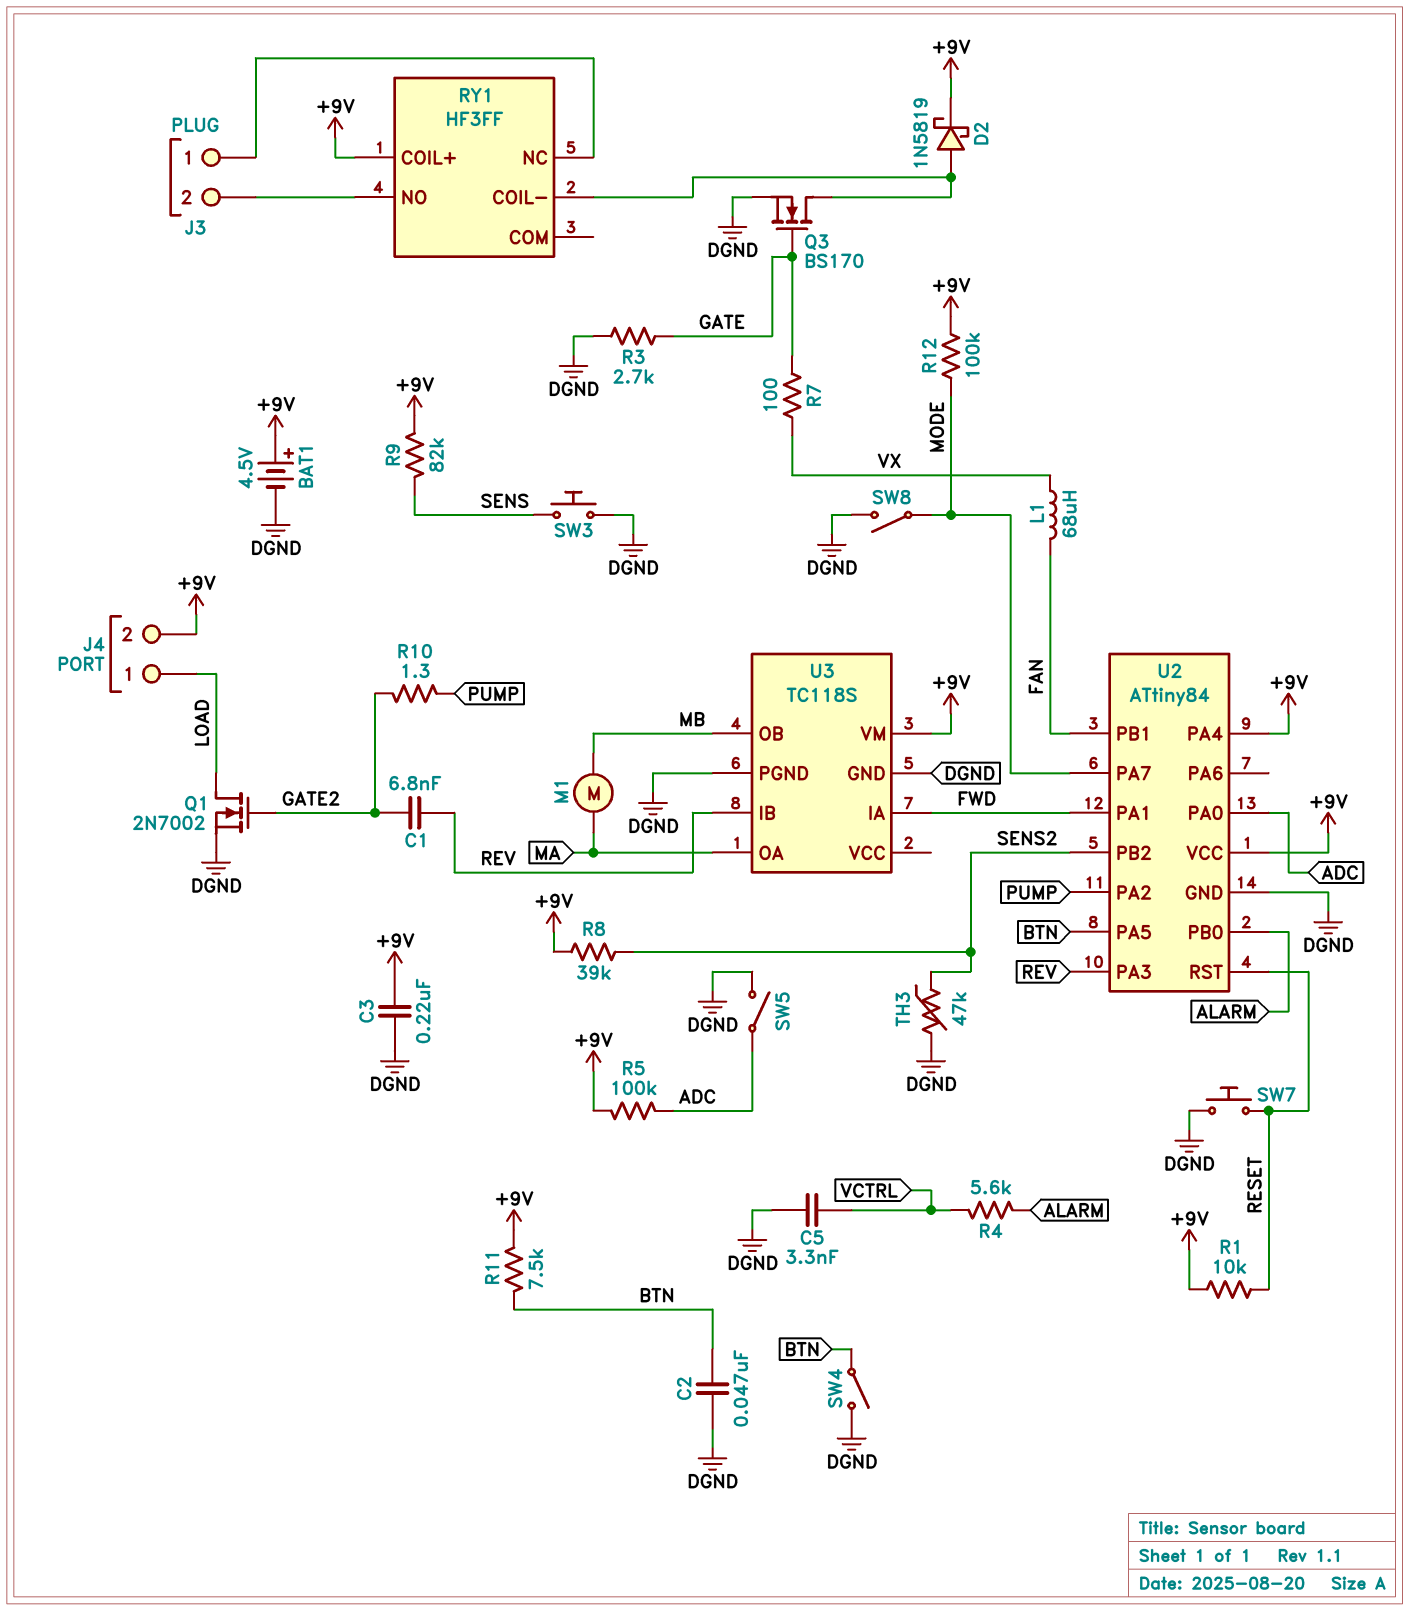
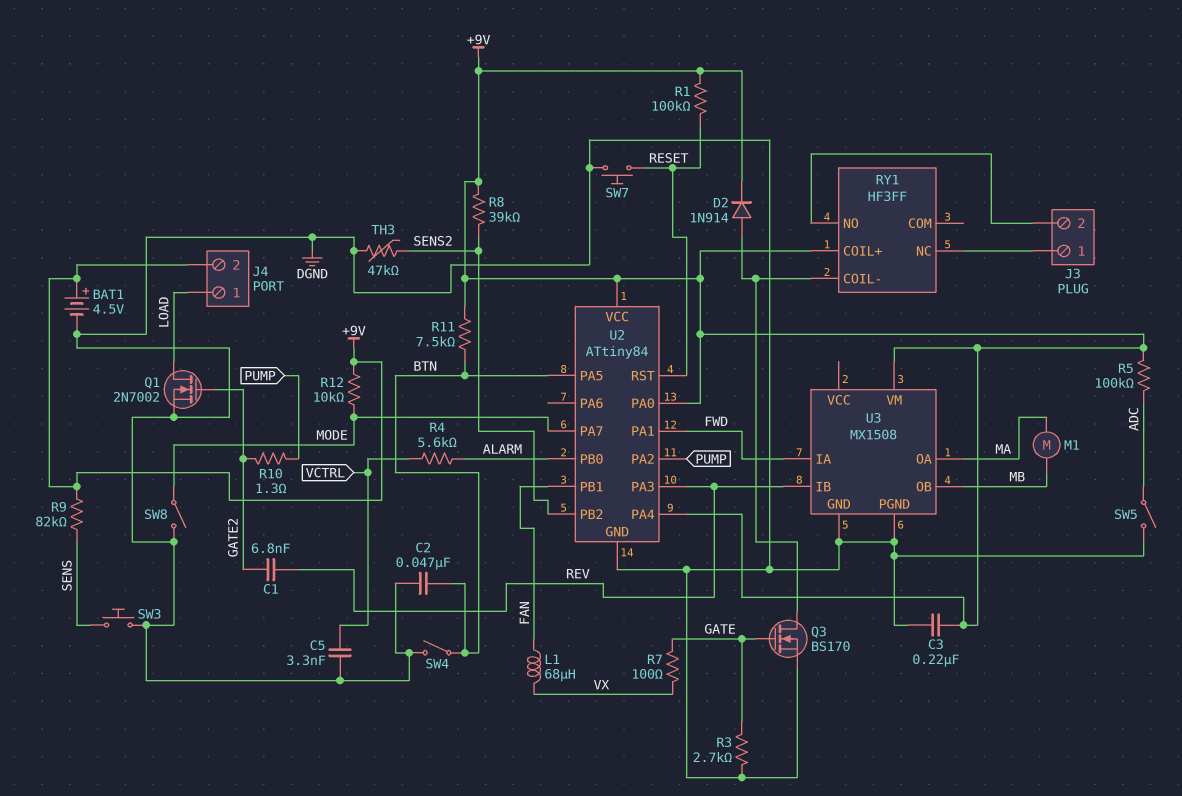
D2: schottky 1N5819 (A RY1/COIL-, K +9V) -> diode 1N914 (A RY1/COIL-, K +9V)
R1: 10k (+9V, RESET) -> 100k (+9V, RESET)
R12: 100k (+9V, MODE) -> 10k (+9V, MODE)
U2 pin PA0: ADC -> +9V
U3: TC118S -> MX1508

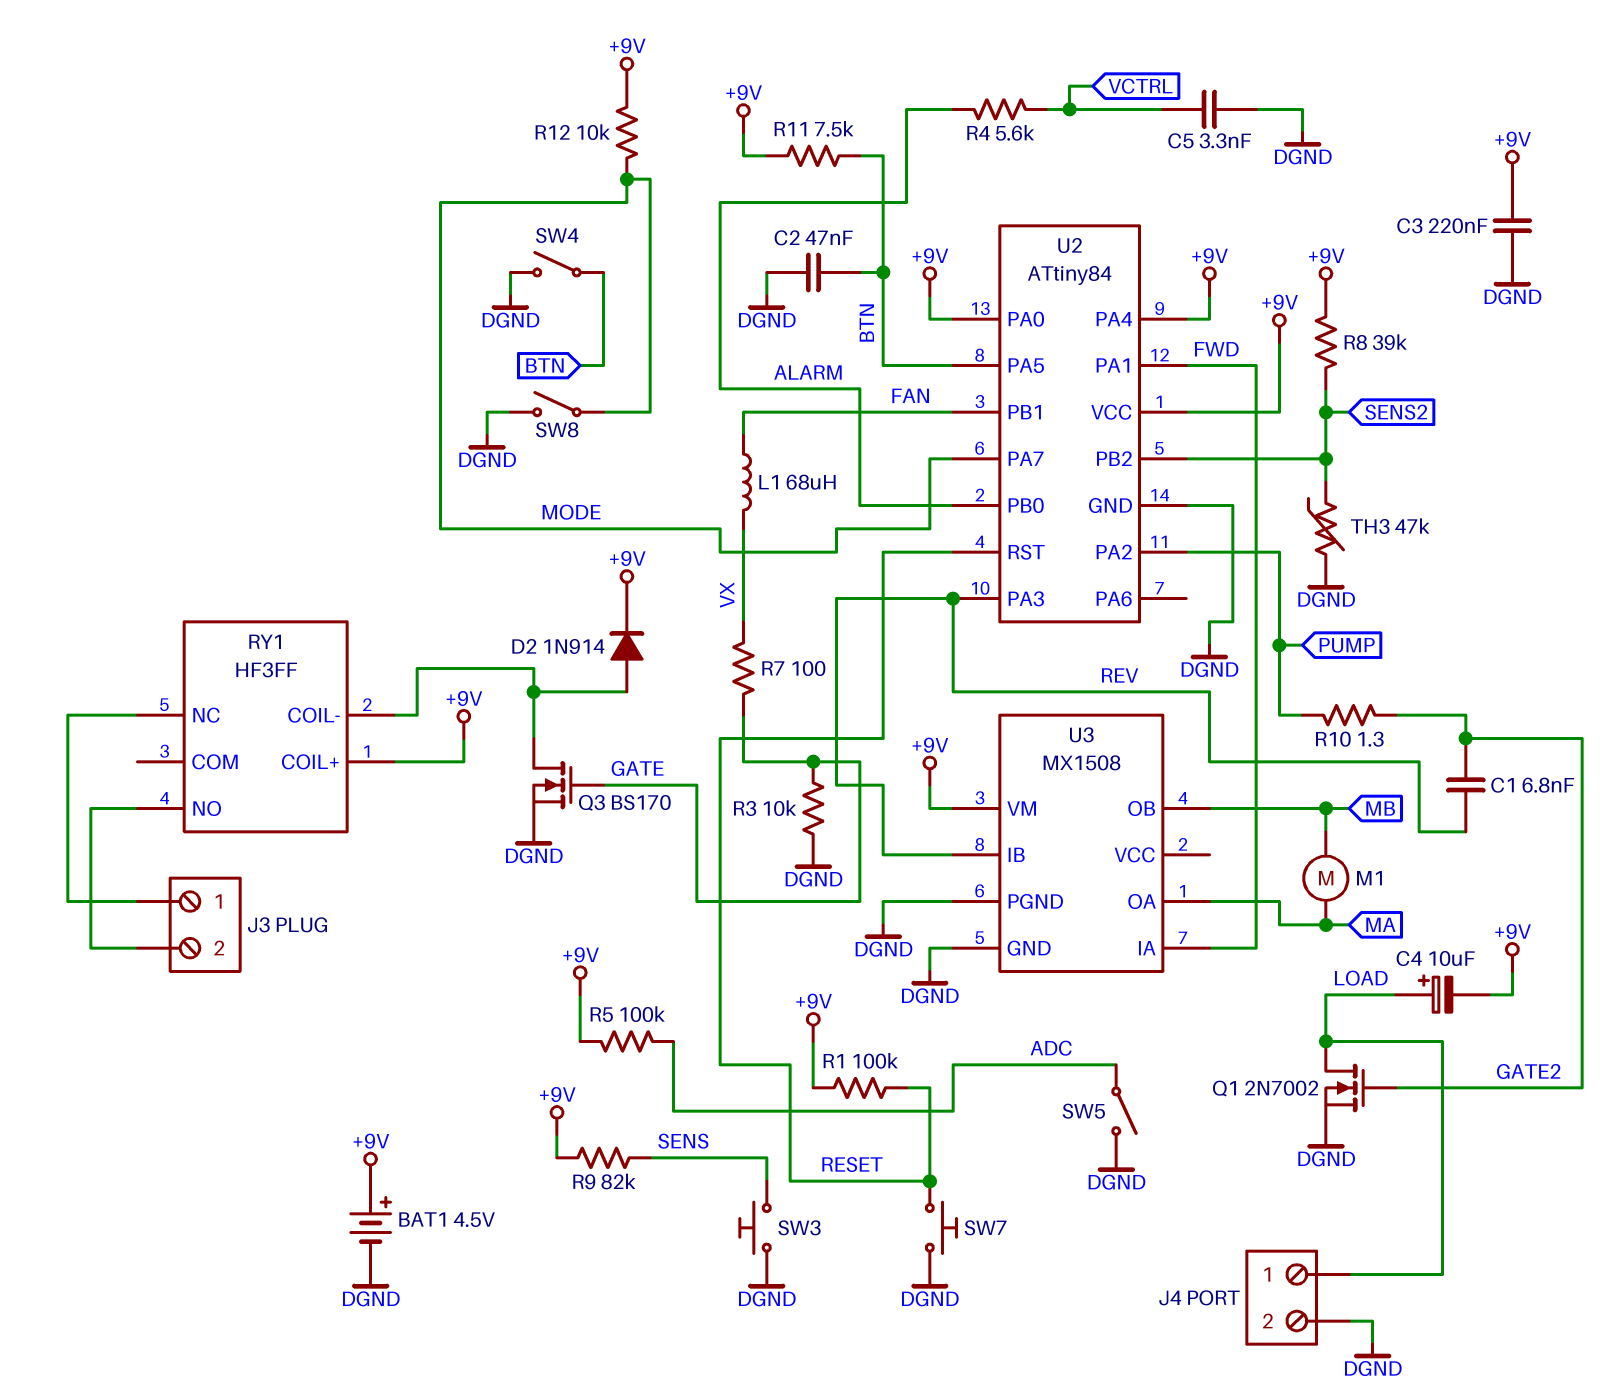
C4: none -> 10uF (plus LOAD, minus +9V)
J4 pin 2: +9V -> DGND
R3: 2.7k (DGND, GATE) -> 10k (DGND, GATE)

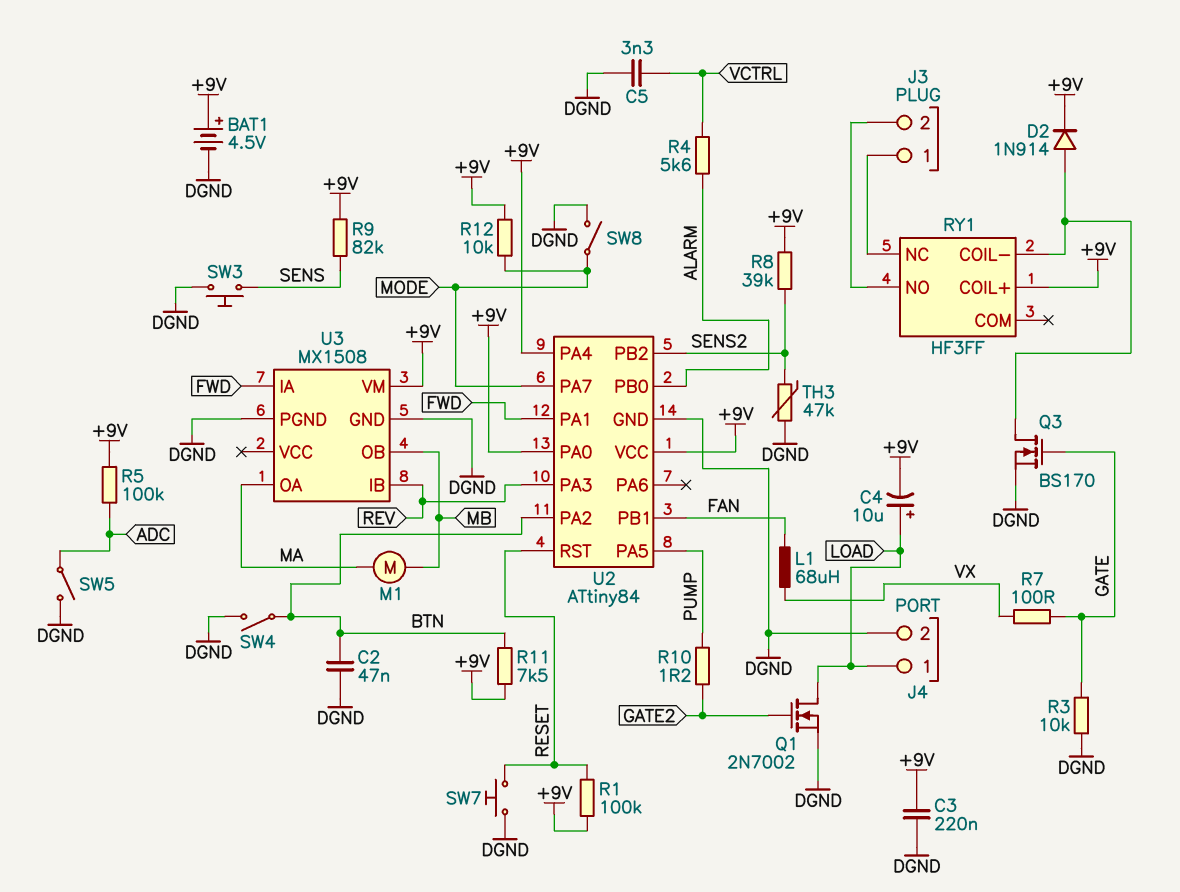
C1: 6.8nF (GATE2, REV) -> none
R10: 1.3 (GATE2, PUMP) -> 1.2 (GATE2, PUMP)
U2 pin PA2: PUMP -> BTN
U2 pin PA5: BTN -> PUMP

